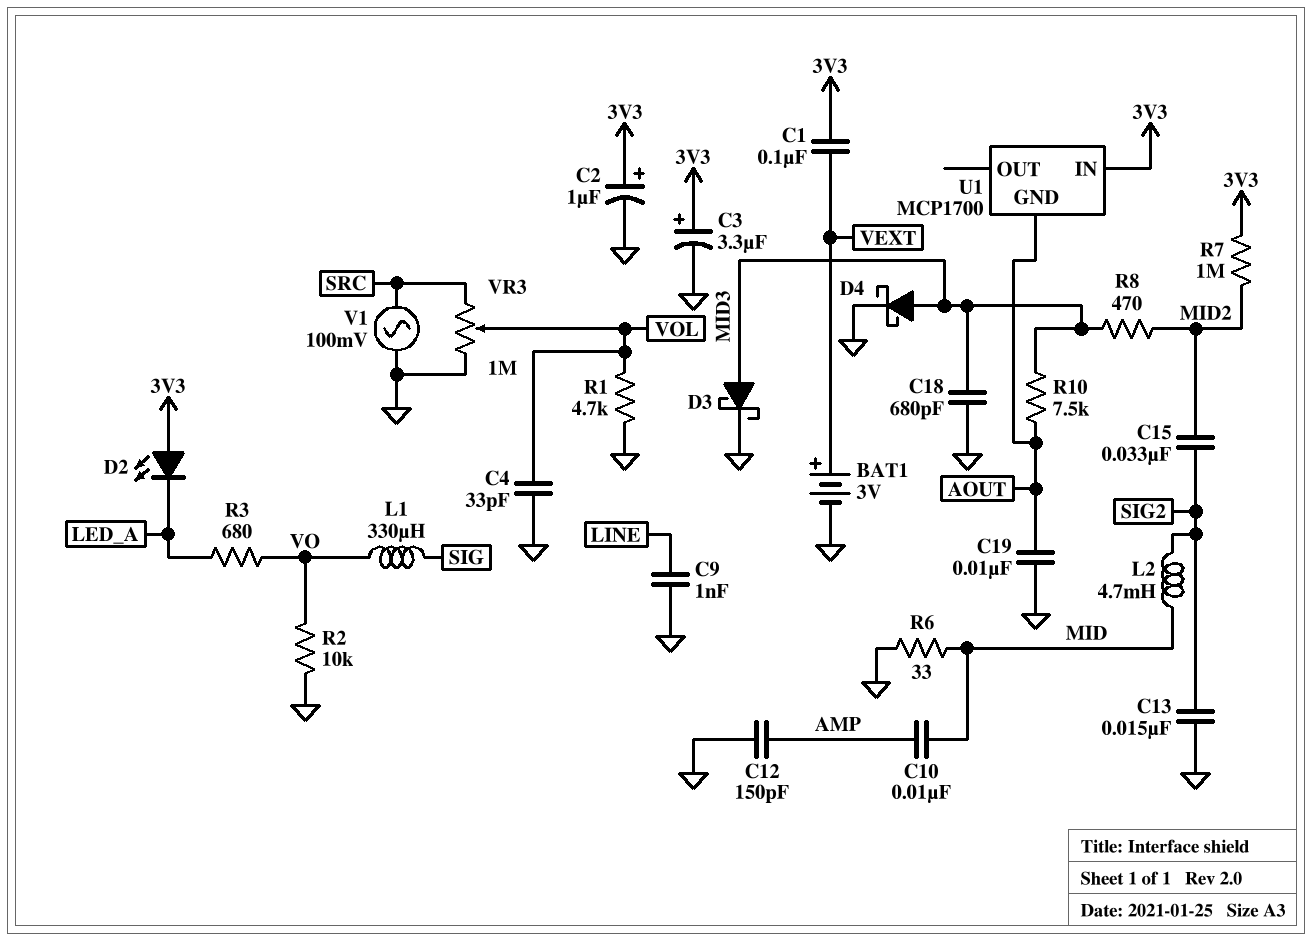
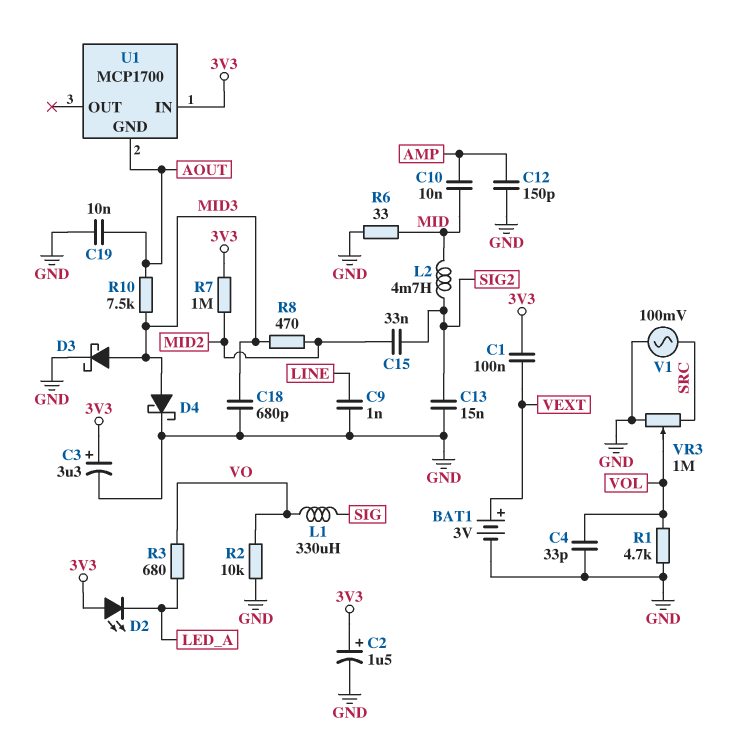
C2: 1uF (plus 3V3, minus GND) -> 1.5uF (plus 3V3, minus GND)

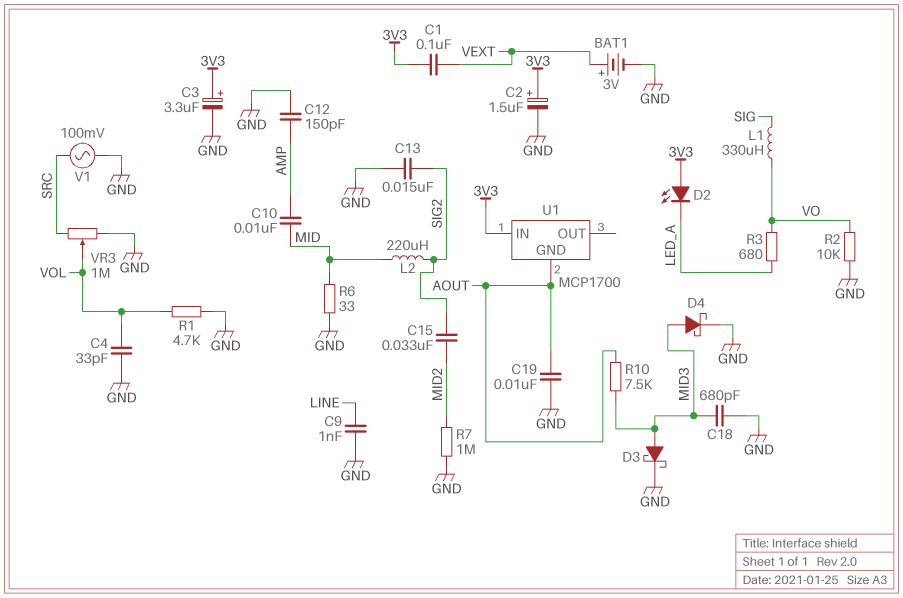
L2: 4.7mH (MID, SIG2) -> 220uH (MID, SIG2)
R7: 1M (3V3, MID2) -> 1M (GND, MID2)
R8: 470 (MID2, MID3) -> none

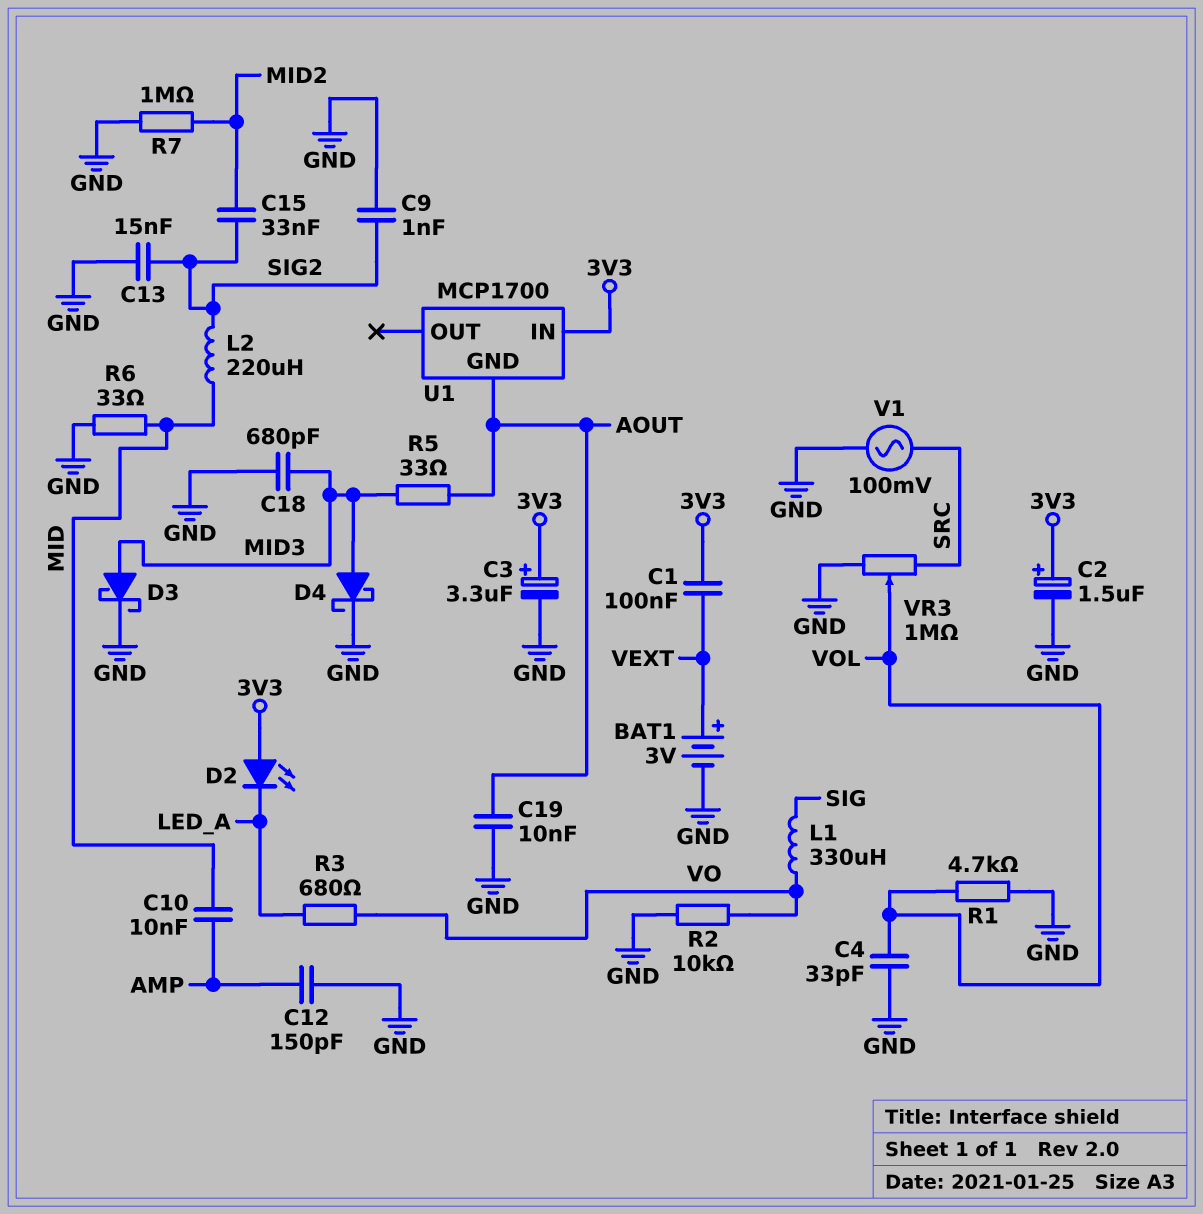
C9: 1nF (GND, LINE) -> 1nF (GND, SIG2)
R5: none -> 33 (AOUT, MID3)
R10: 7.5k (AOUT, MID3) -> none

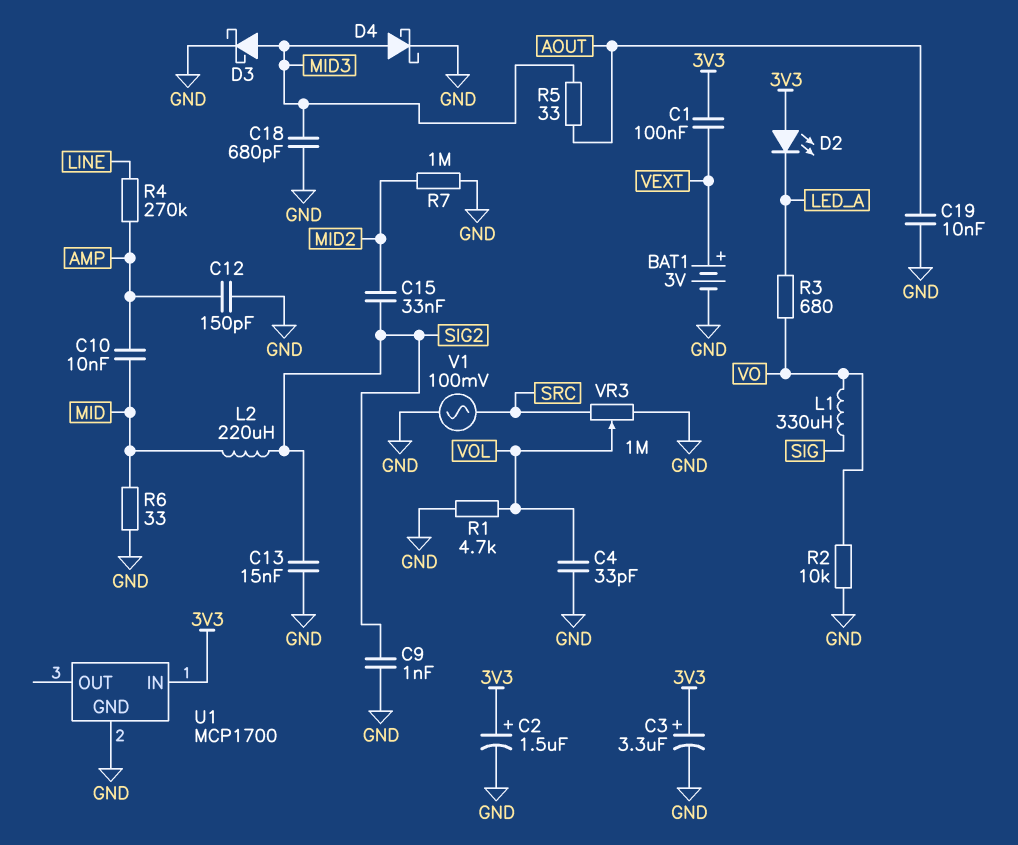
R4: none -> 270k (AMP, LINE)
U1 pin GND: AOUT -> GND

